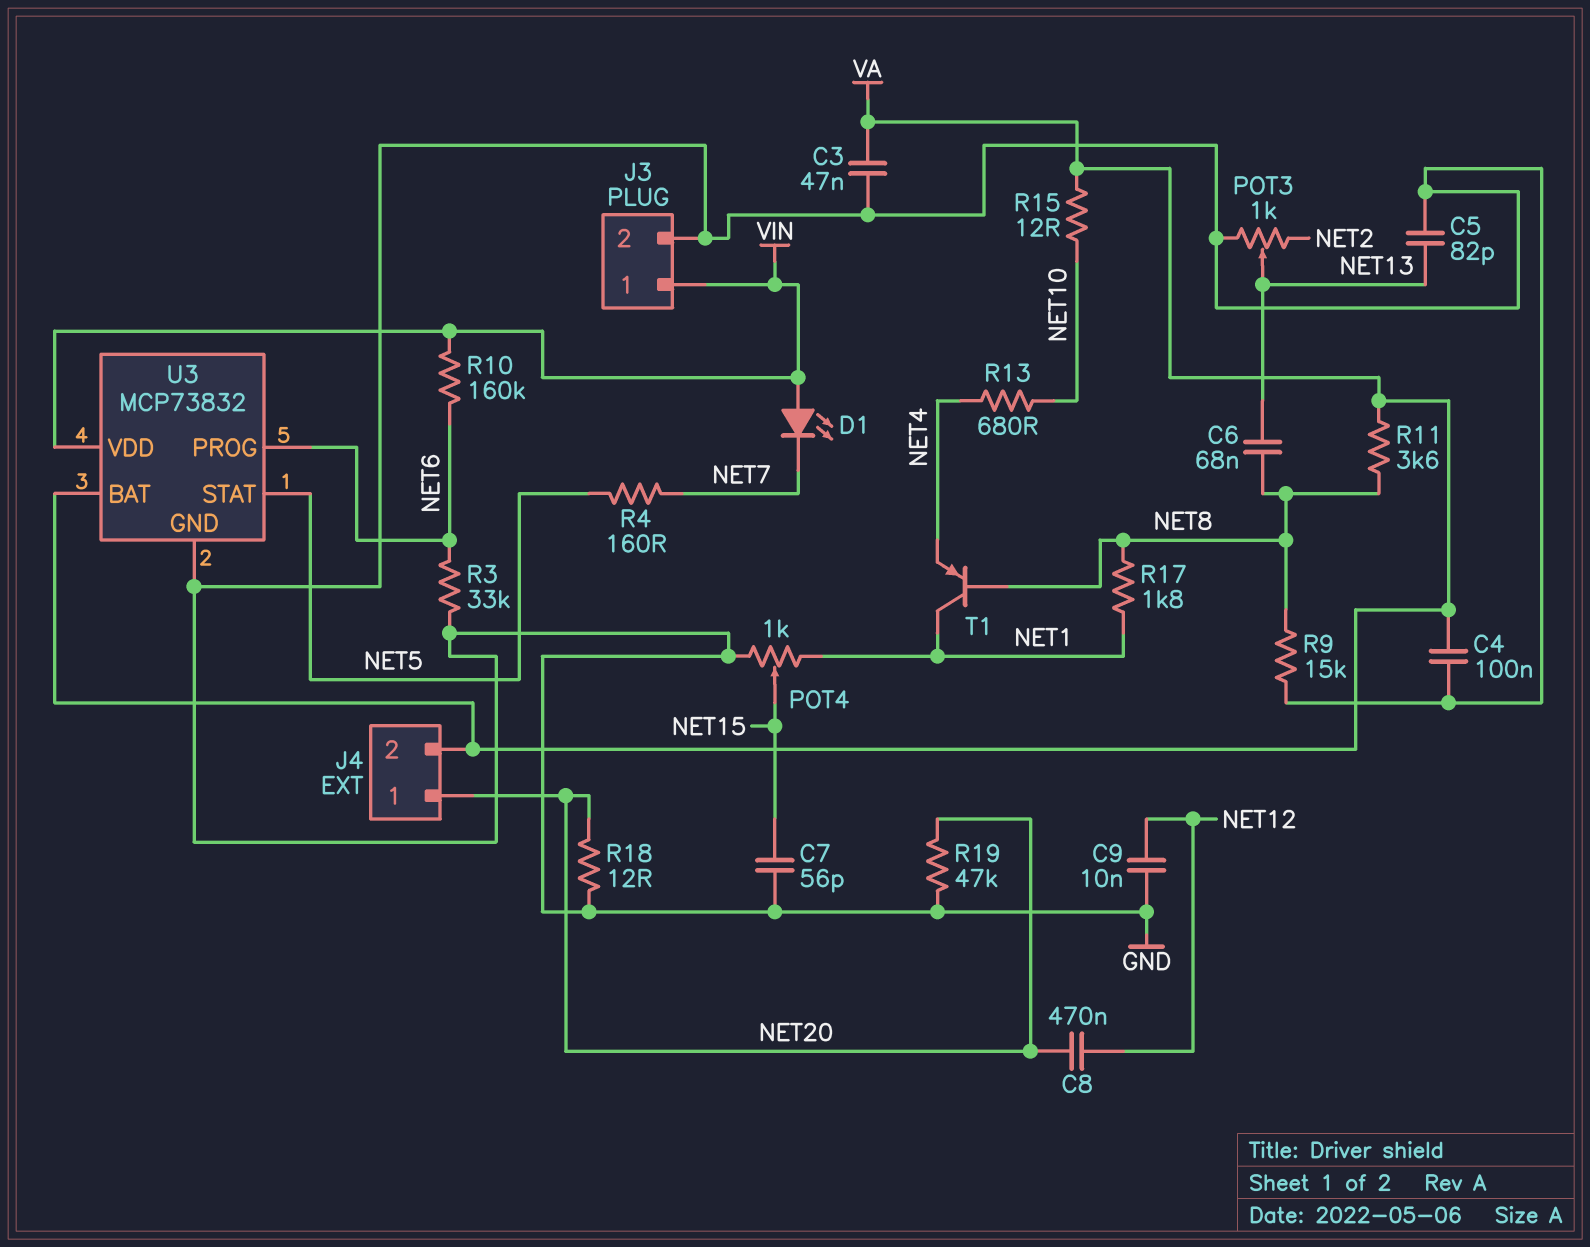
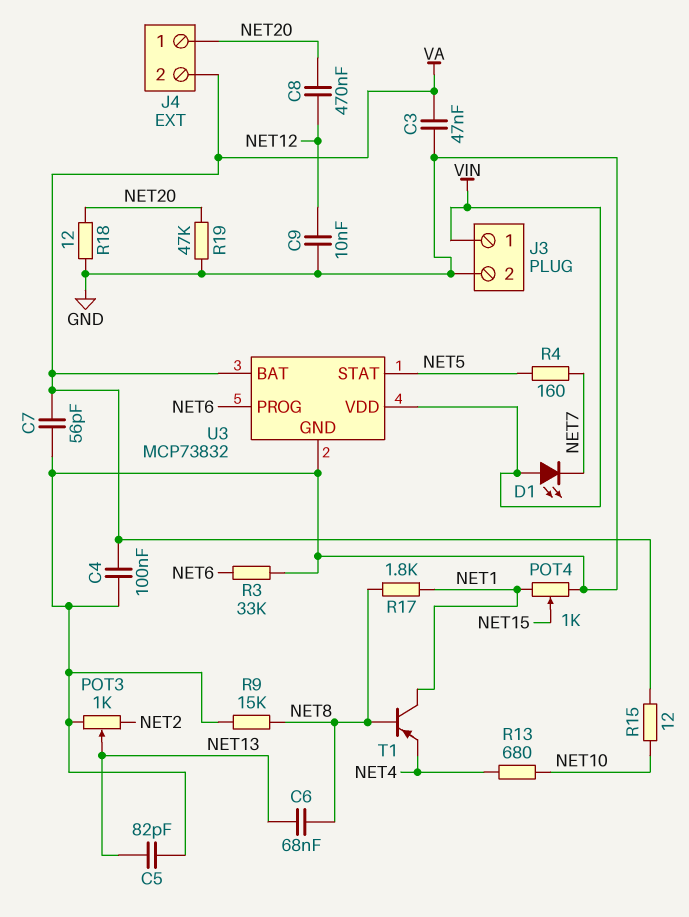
C7: 56pF (GND, NET15) -> 56pF (GND, VA)
R10: 160k (NET6, VIN) -> none
R11: 3.6k (NET8, VA) -> none

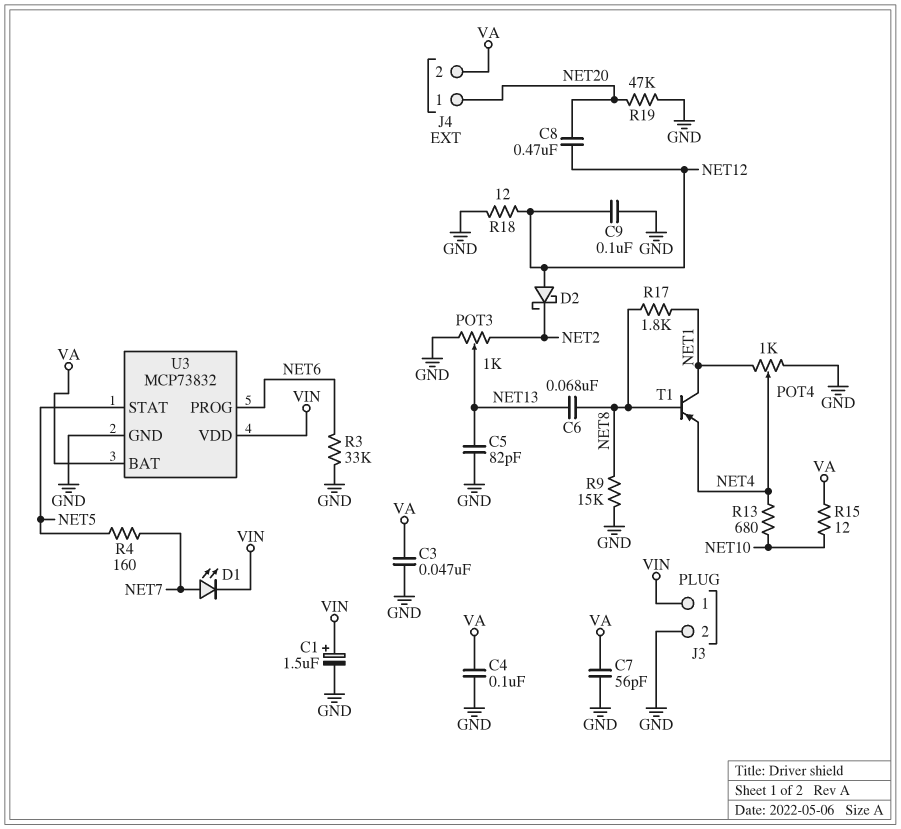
C1: none -> 1.5uF (plus VIN, minus GND)
C9: 10nF (GND, NET12) -> 100nF (GND, NET12)
D1: LED (A VIN, K NET7) -> LED (A NET7, K VIN)
D2: none -> schottky (A NET12, K NET2)
POT4: 1k (GND, NET1, wiper NET15) -> 1k (GND, NET1, wiper NET4)
R18: 12 (GND, NET20) -> 12 (GND, NET12)

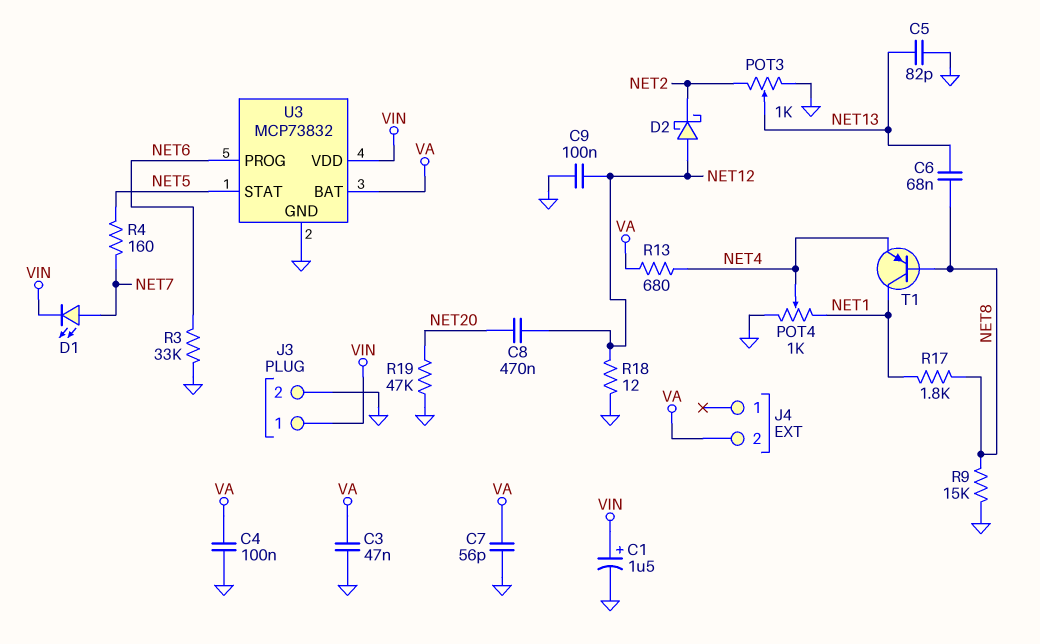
J4 pin 1: NET20 -> none
R13: 680 (NET4, NET10) -> 680 (NET4, VA)
R15: 12 (NET10, VA) -> none

